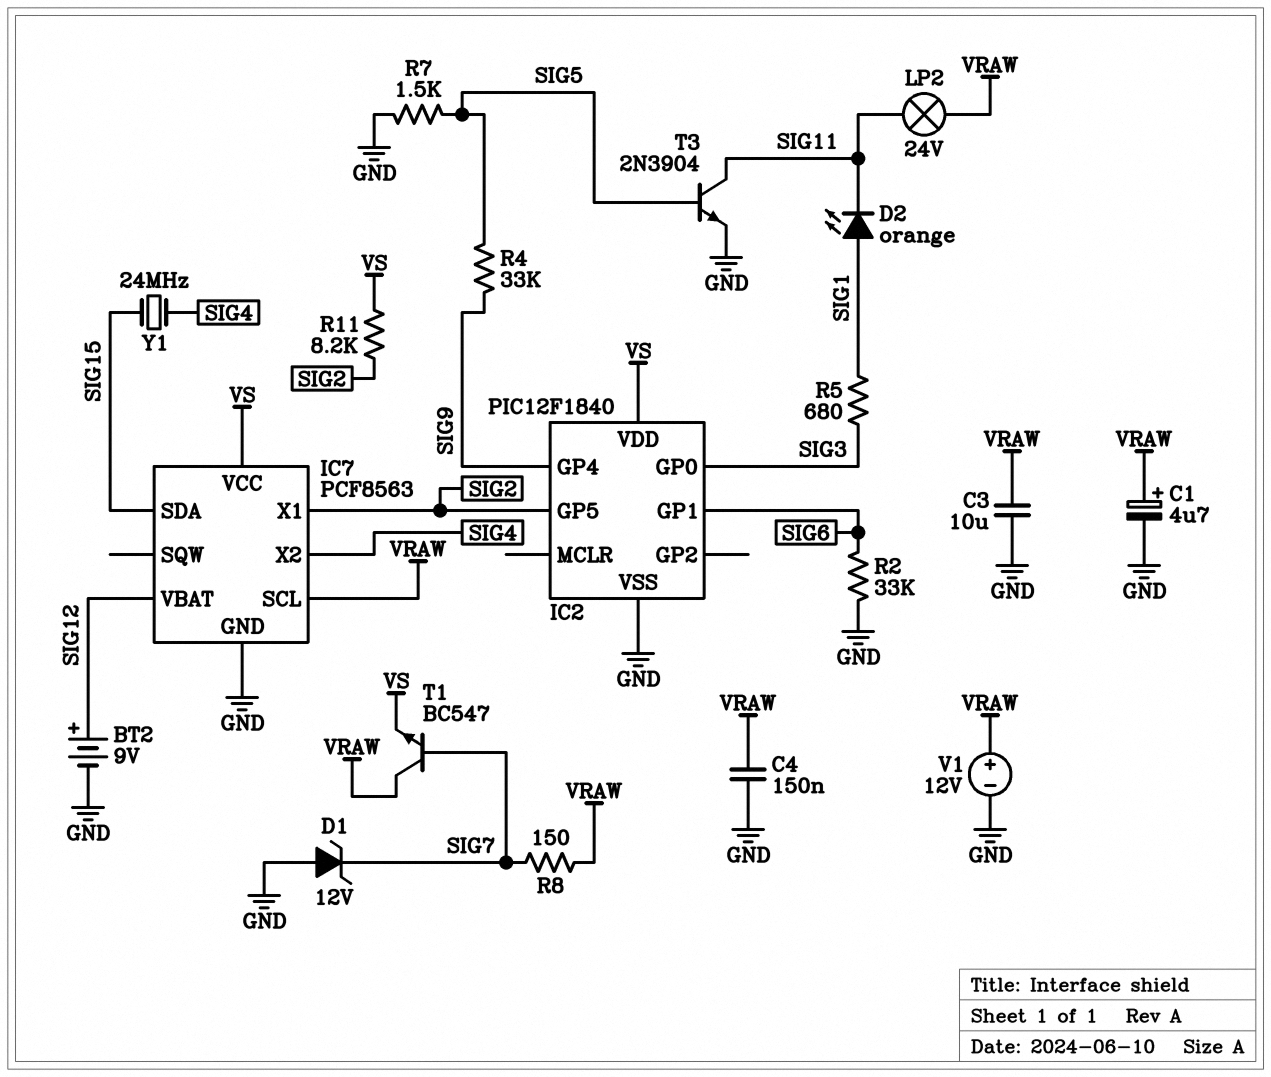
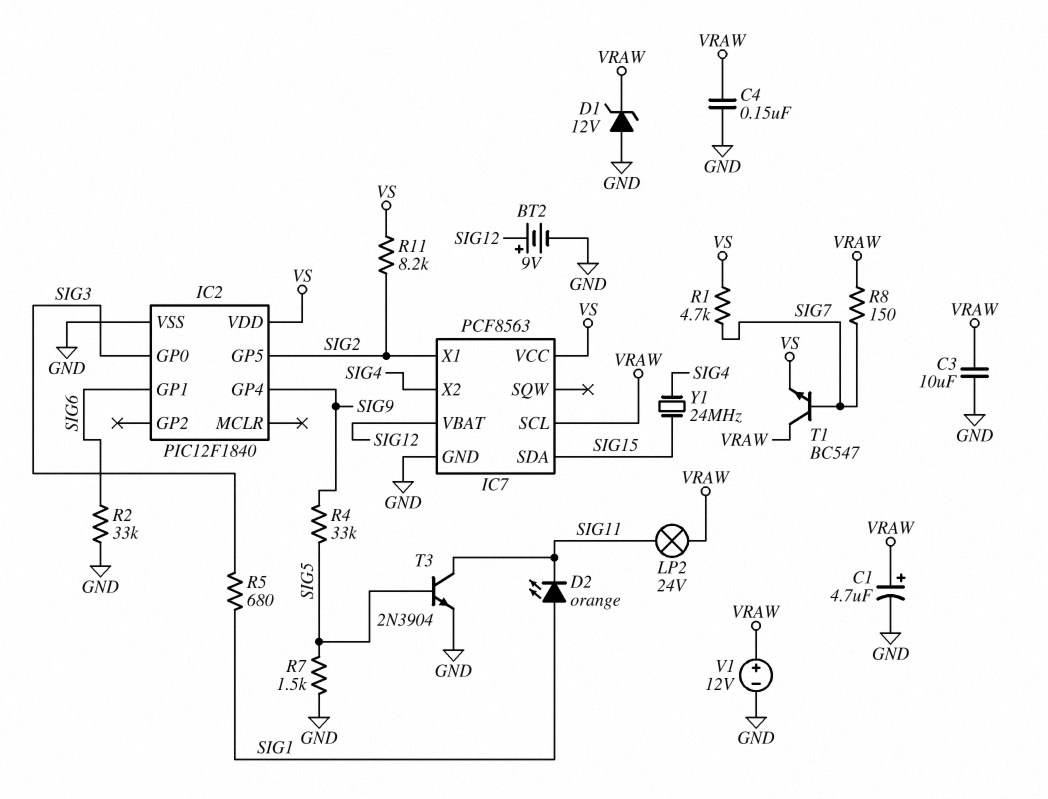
D1: zener 12V (A GND, K SIG7) -> zener 12V (A GND, K VRAW)
R1: none -> 4.7k (SIG7, VS)

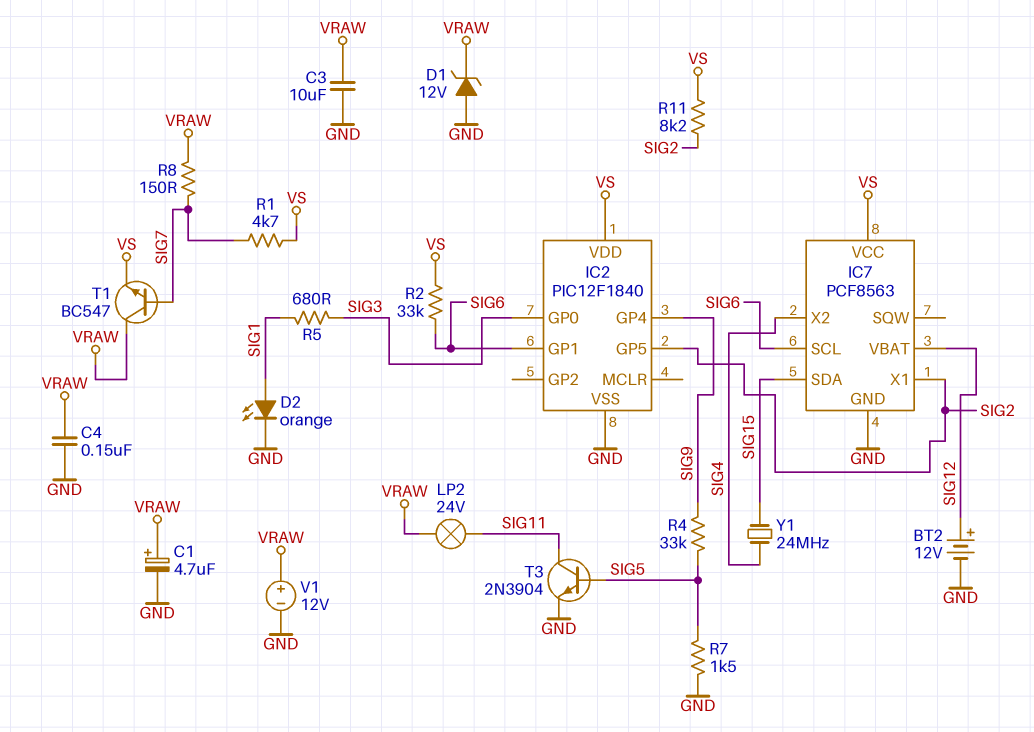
BT2: 9V (plus SIG12, minus GND) -> 12V (plus SIG12, minus GND)
D2: LED orange (A SIG1, K SIG11) -> LED orange (A SIG1, K GND)
IC7 pin SCL: VRAW -> SIG6
R2: 33k (GND, SIG6) -> 33k (SIG6, VS)

